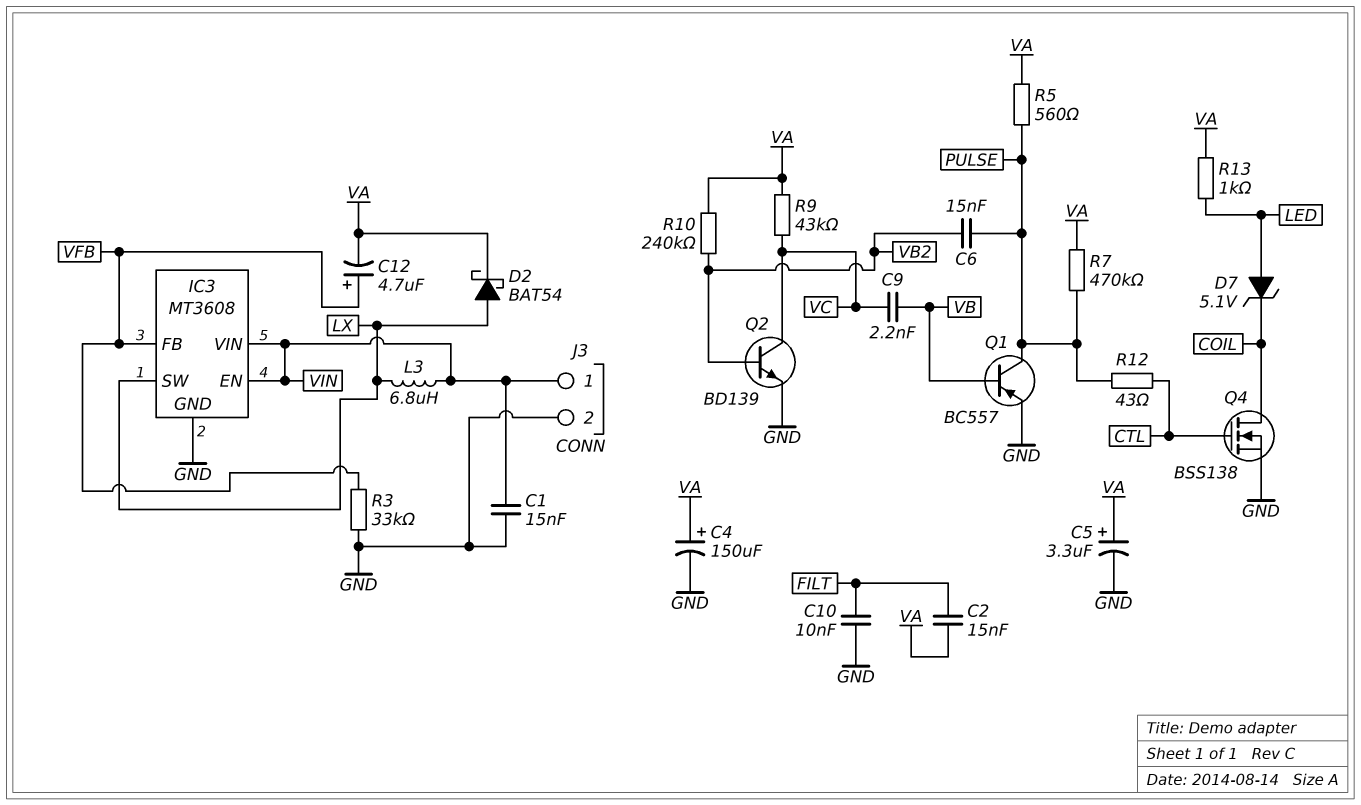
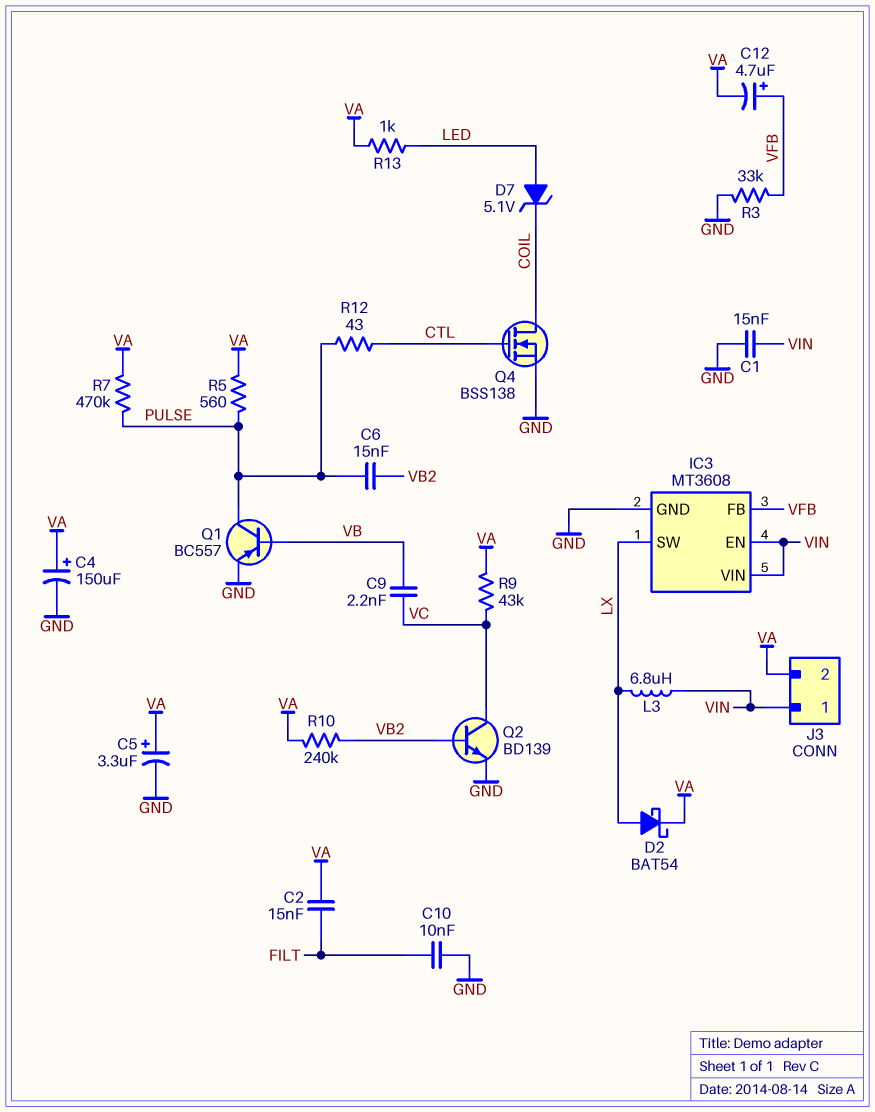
J3 pin 2: GND -> VA

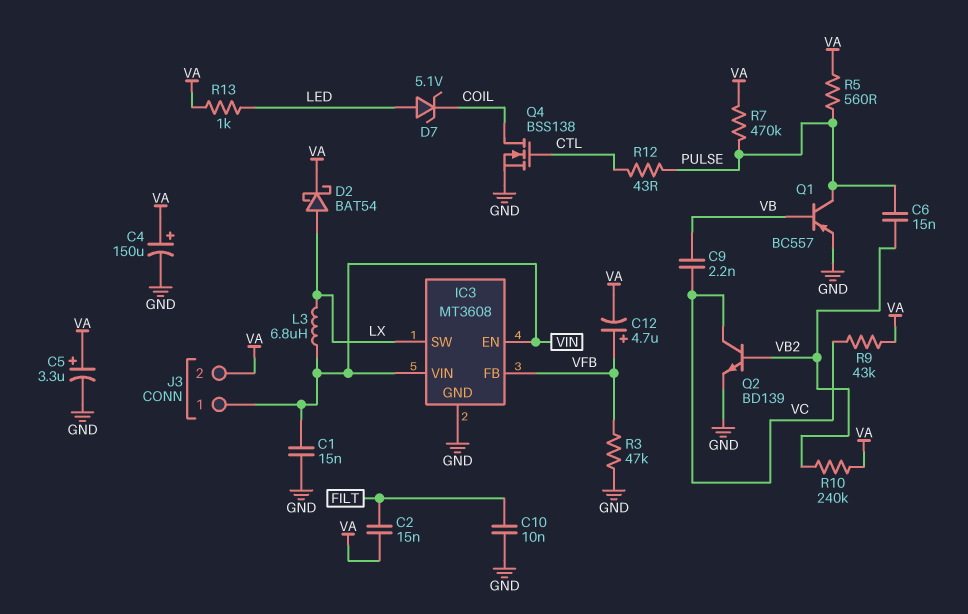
R3: 33k (GND, VFB) -> 47k (GND, VFB)

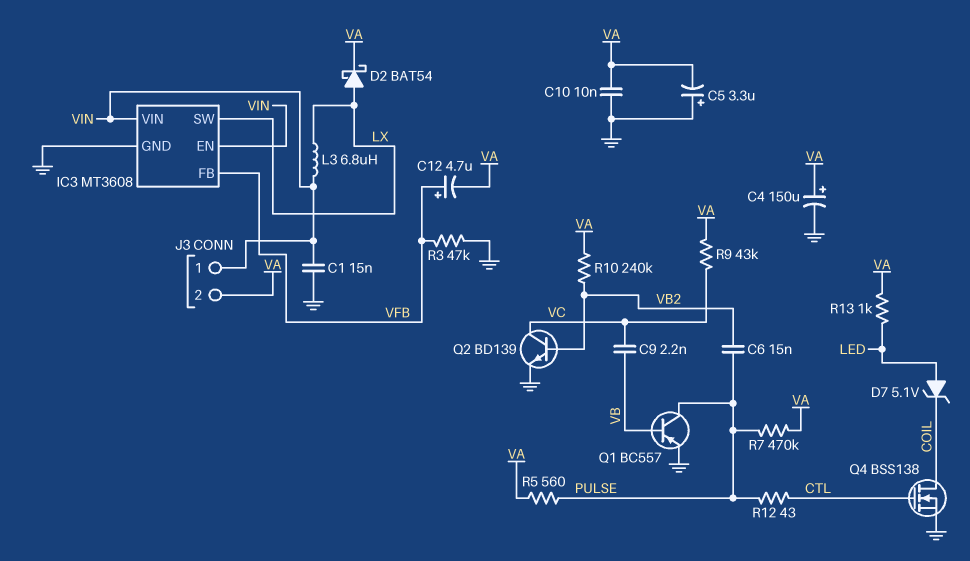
C2: 15nF (FILT, VA) -> none
C5: 3.3uF (plus VA, minus GND) -> 3.3uF (plus GND, minus VA)
C10: 10nF (FILT, GND) -> 10nF (GND, VA)

